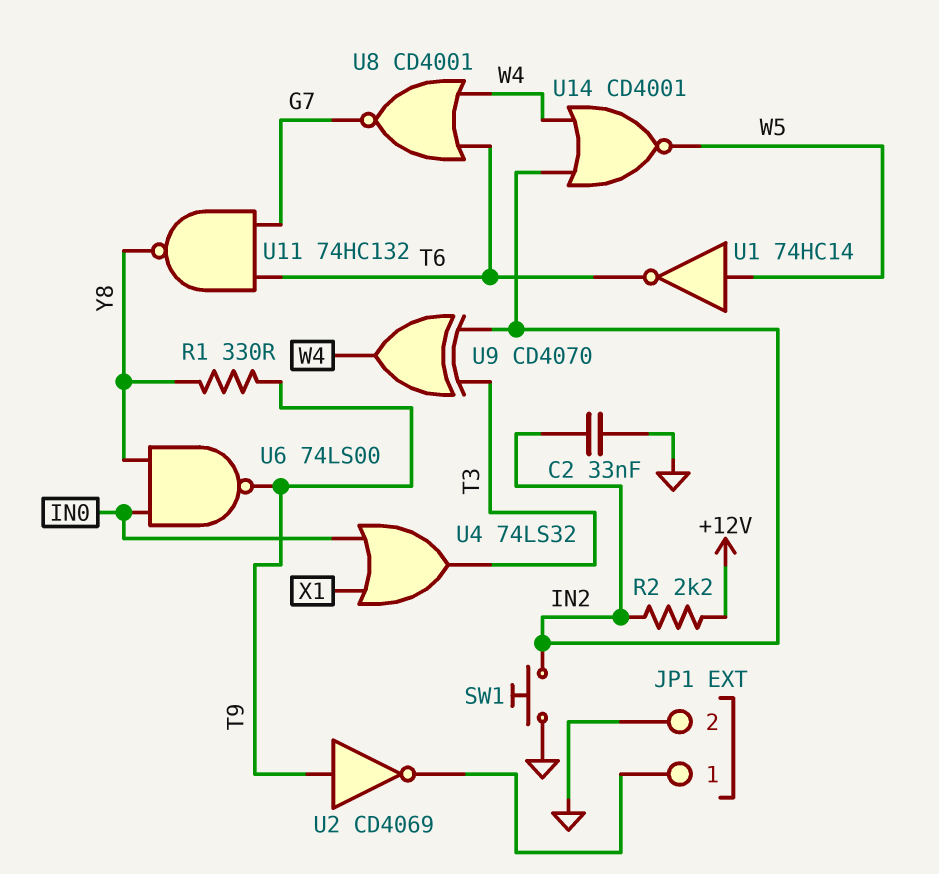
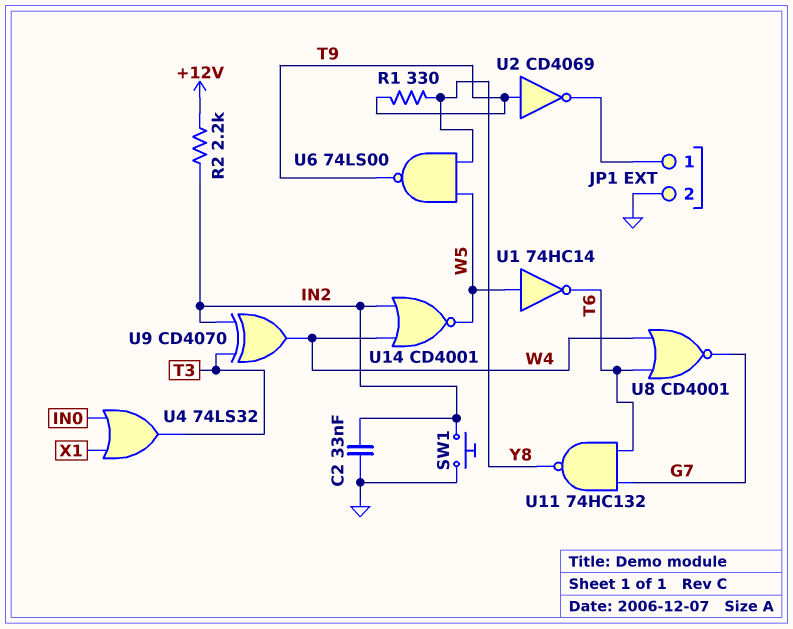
U6: NAND 74LS00 (in IN0, in Y8, out T9) -> NAND 74LS00 (in W5, in Y8, out T9)

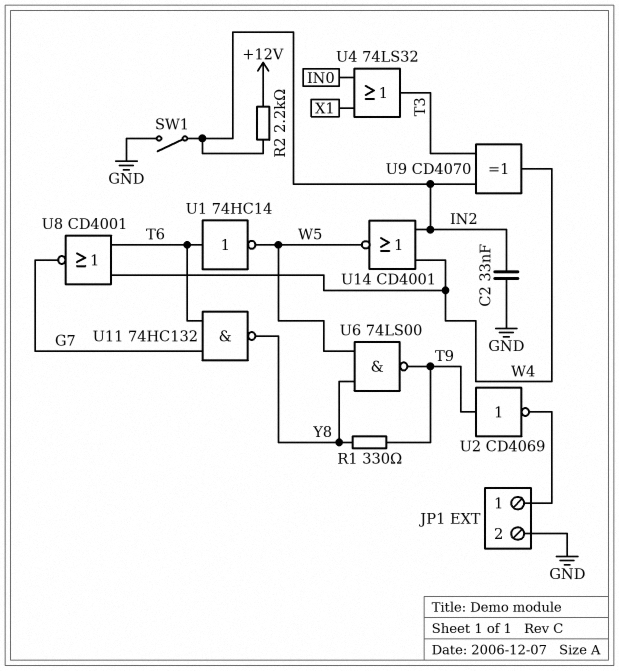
SW1: button (GND, IN2) -> switch (GND, IN2)
U1: NOT 74HC14 (in W5, out T6) -> NOT 74HC14 (in T6, out W5)

